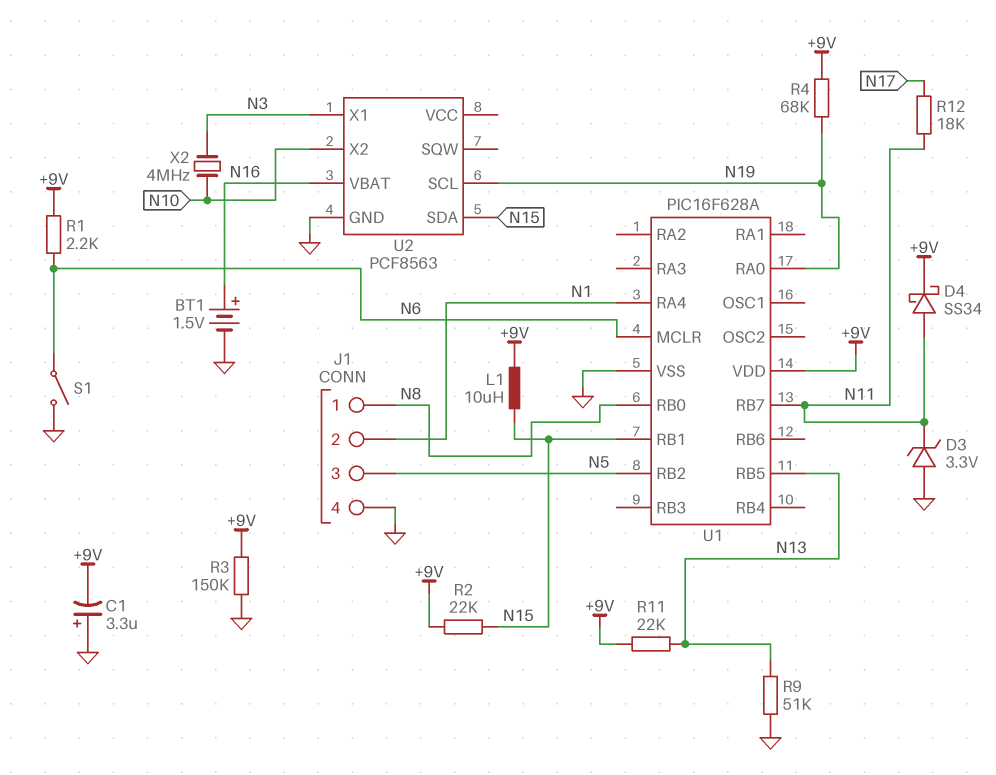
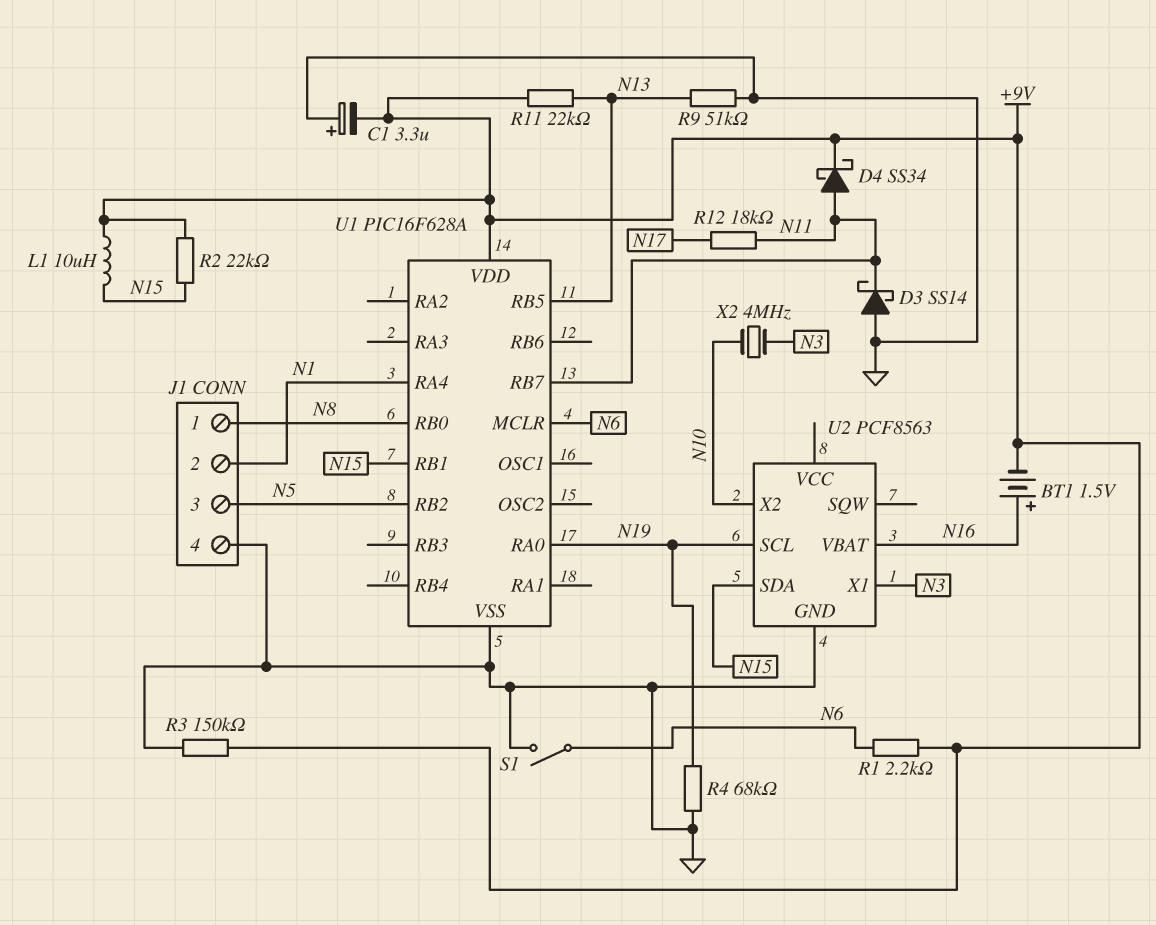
BT1: 1.5V (plus N16, minus GND) -> 1.5V (plus N16, minus +9V)
D3: zener 3.3V (A GND, K N11) -> schottky SS14 (A GND, K N11)
R4: 68k (+9V, N19) -> 68k (GND, N19)

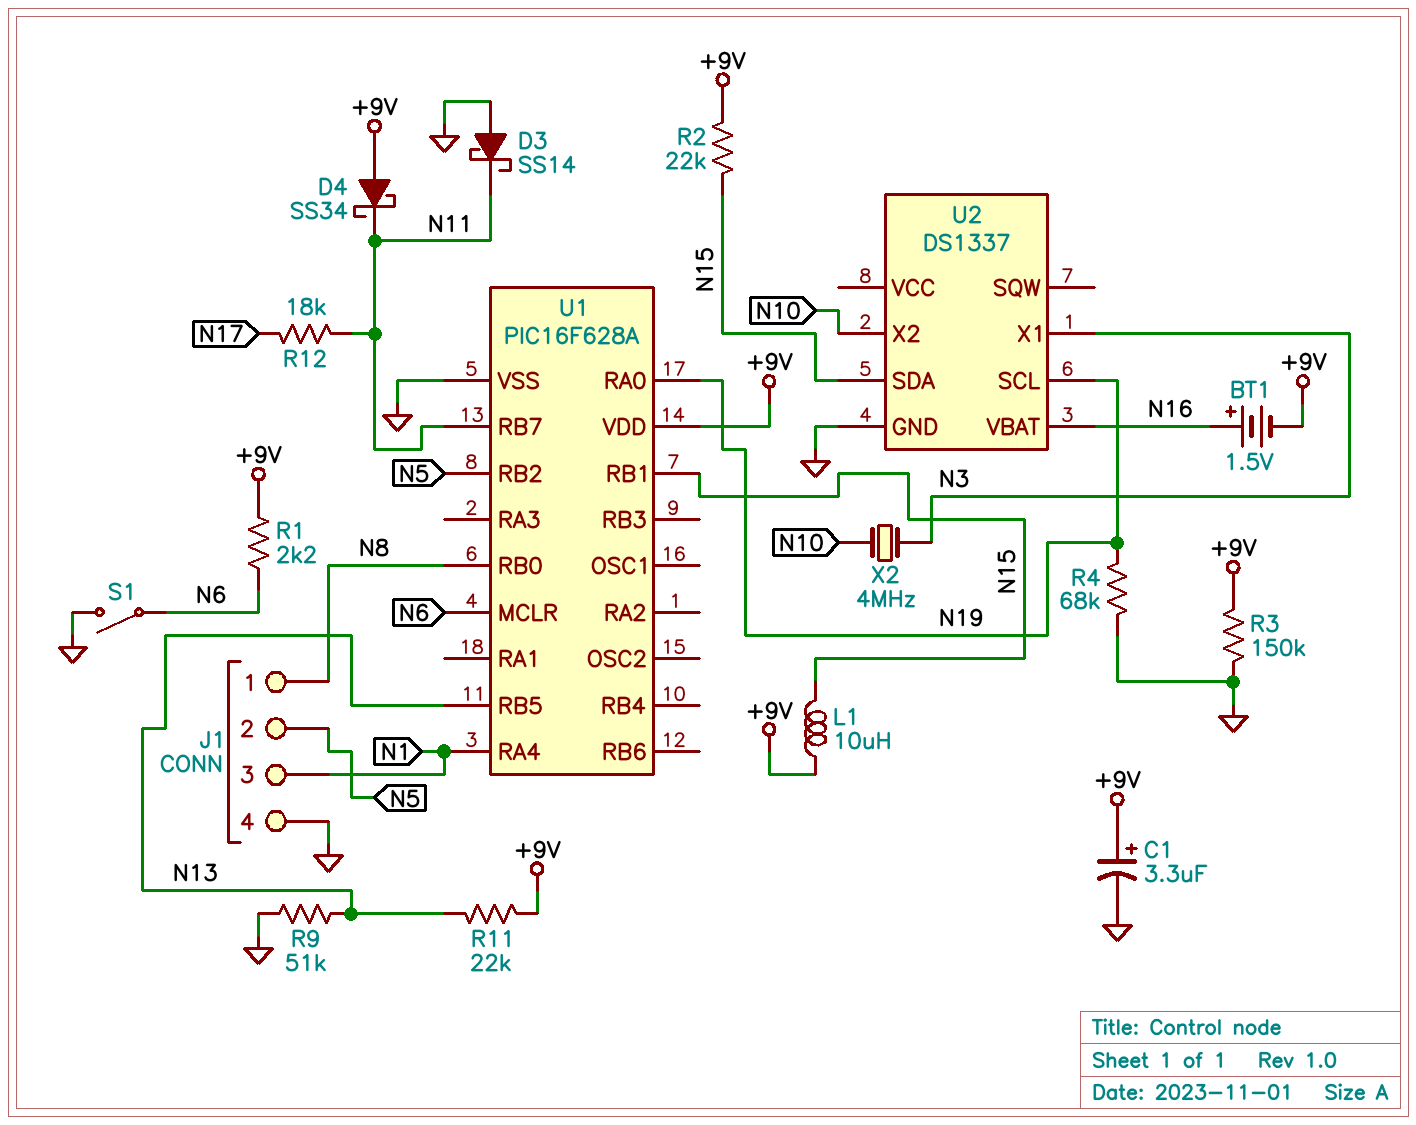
C1: 3.3uF (plus GND, minus +9V) -> 3.3uF (plus +9V, minus GND)
D4: schottky SS34 (A N11, K +9V) -> schottky SS34 (A +9V, K N11)
J1 pin 2: N1 -> N5
J1 pin 3: N5 -> N1
U2: PCF8563 -> DS1337

